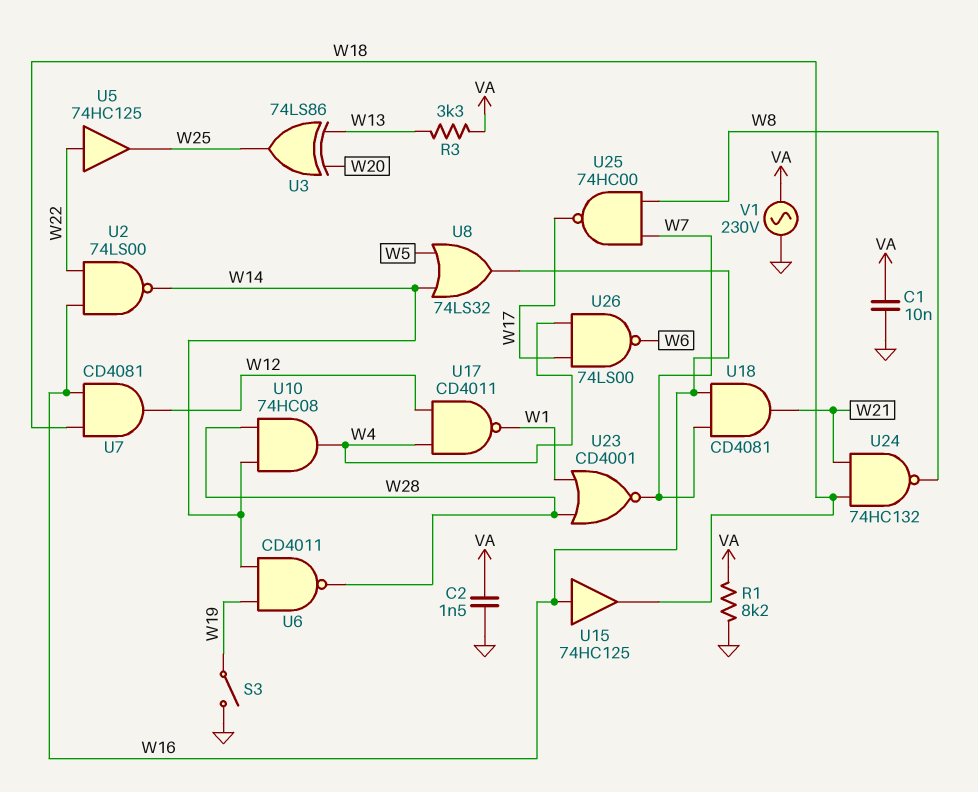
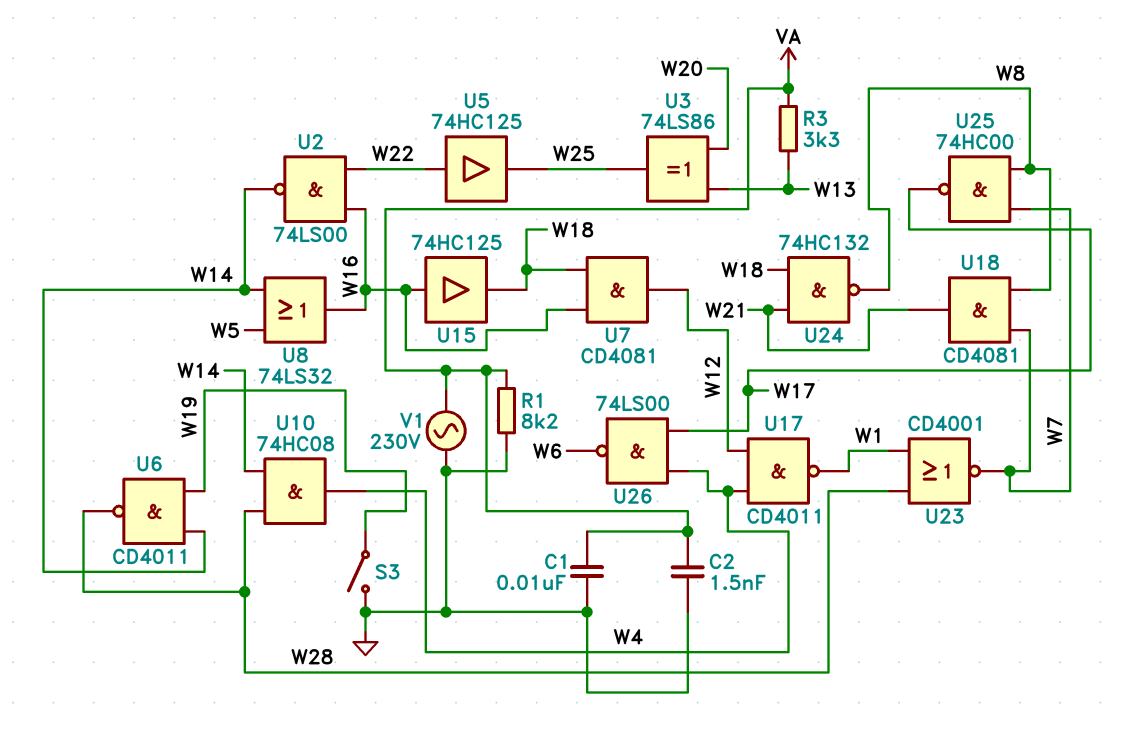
U18: AND CD4081 (in W7, in W16, out W21) -> AND CD4081 (in W7, in W8, out W21)

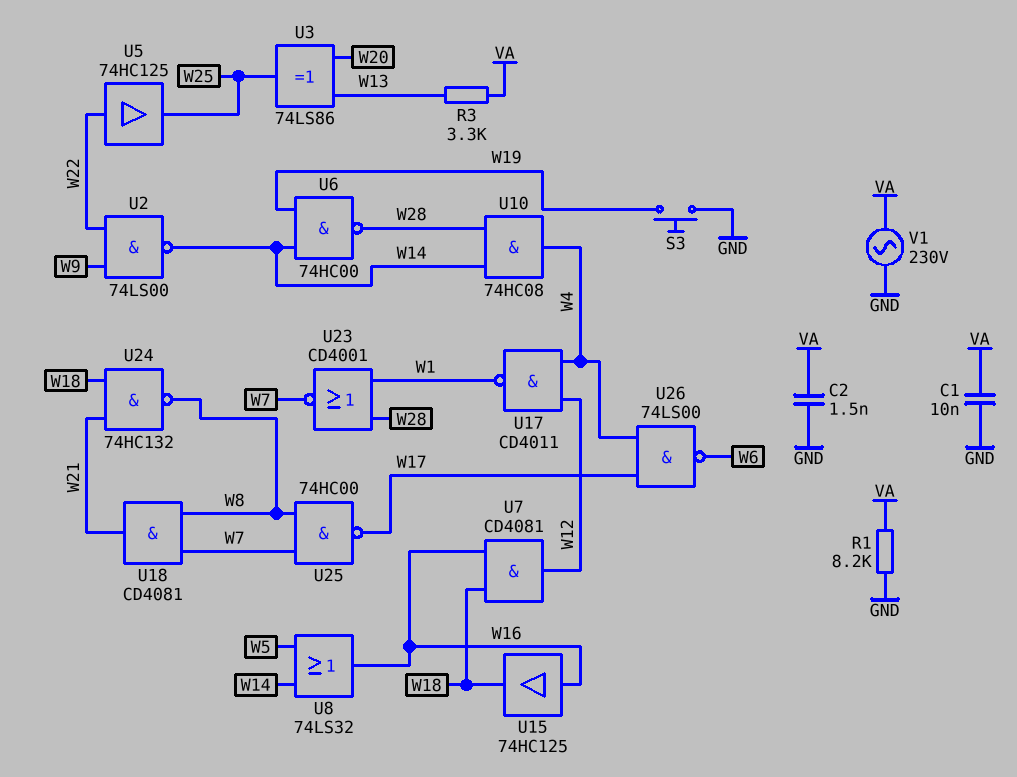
S3: switch (GND, W19) -> button (GND, W19)
U2: NAND 74LS00 (in W16, in W22, out W14) -> NAND 74LS00 (in W9, in W22, out W14)
U6: NAND CD4011 (in W14, in W19, out W28) -> NAND 74HC00 (in W14, in W19, out W28)

